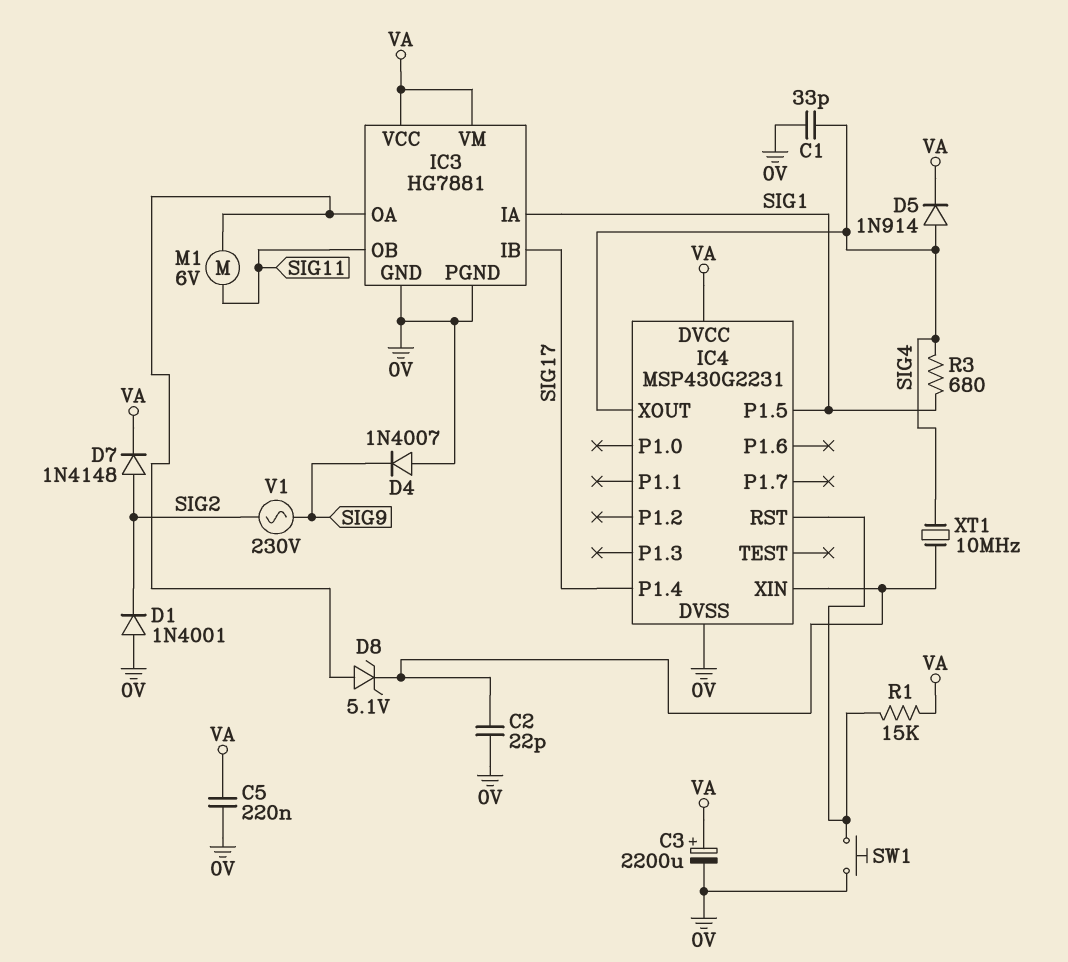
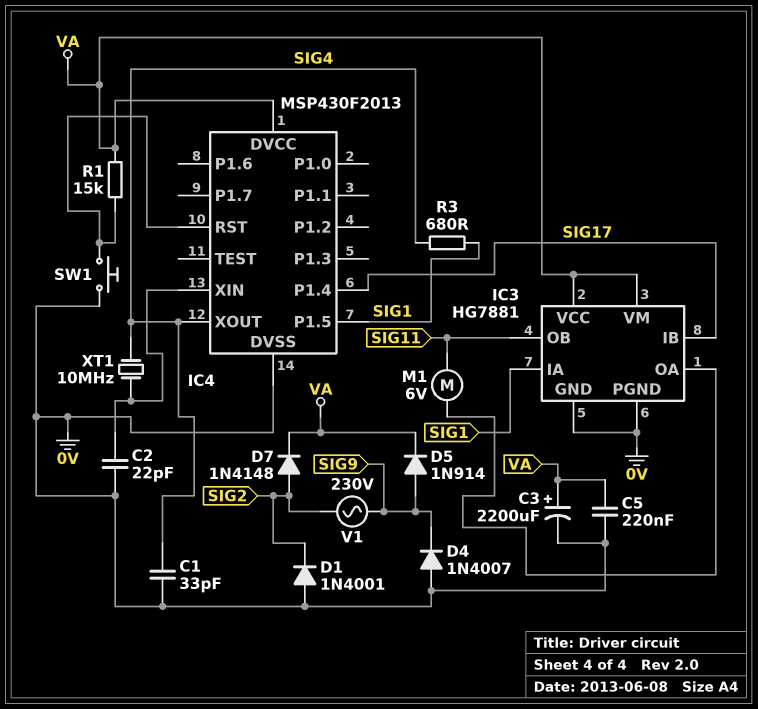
D5: diode 1N914 (A SIG4, K VA) -> diode 1N914 (A SIG9, K VA)
D8: zener 5.1V (A IC3/OA, K IC4/XIN) -> none
IC4: MSP430G2231 -> MSP430F2013

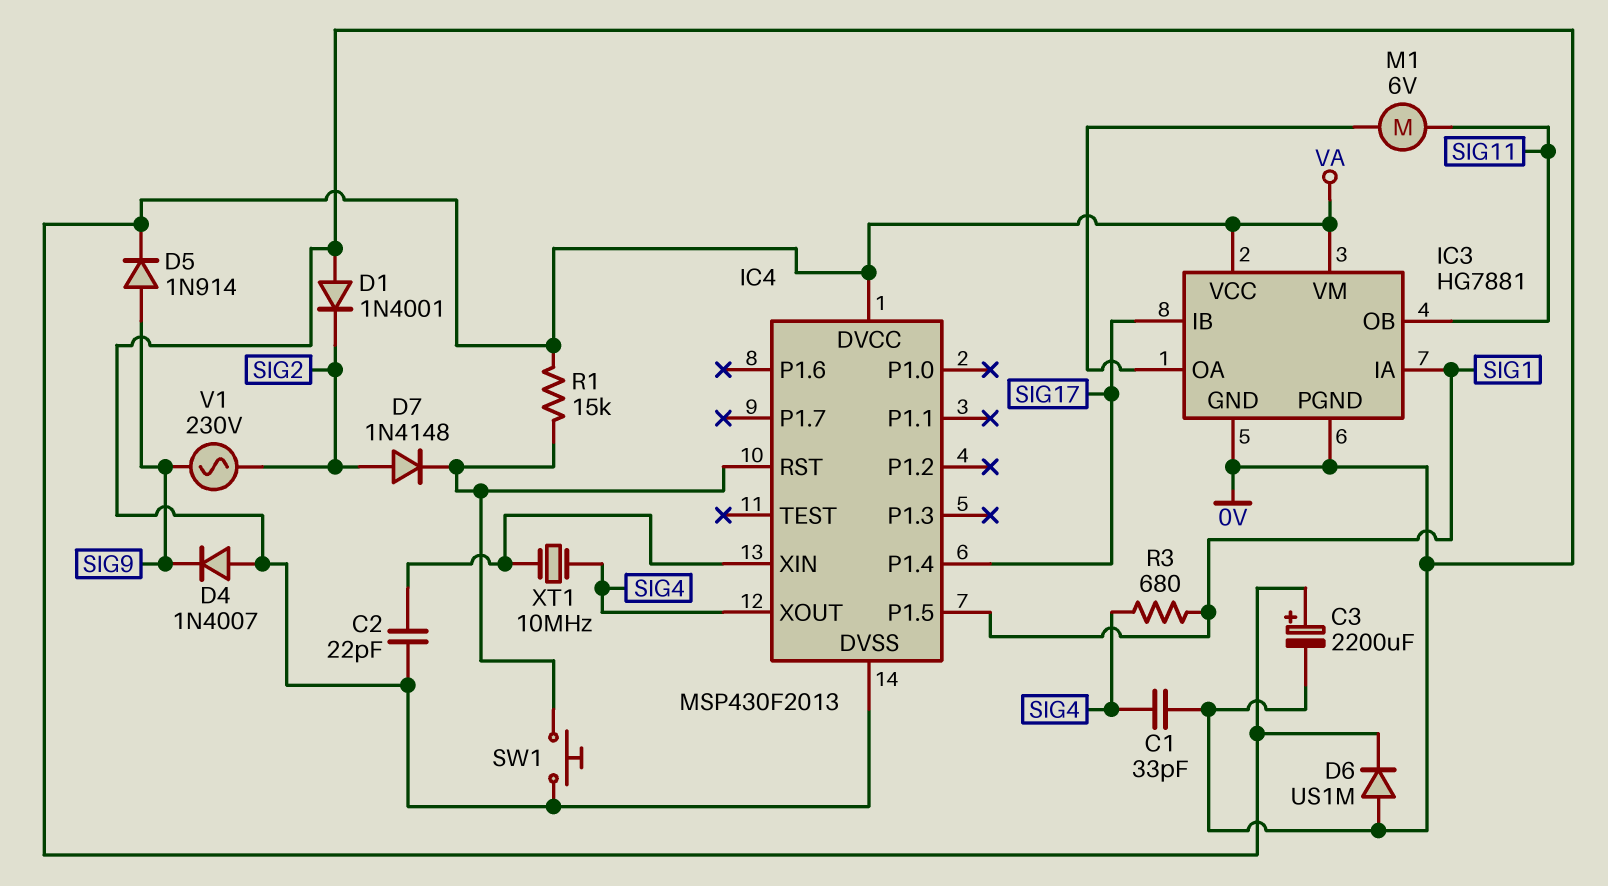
C5: 220nF (0V, VA) -> none
D6: none -> diode US1M (A 0V, K VA)
D7: diode 1N4148 (A SIG2, K VA) -> diode 1N4148 (A SIG2, K IC4/RST)

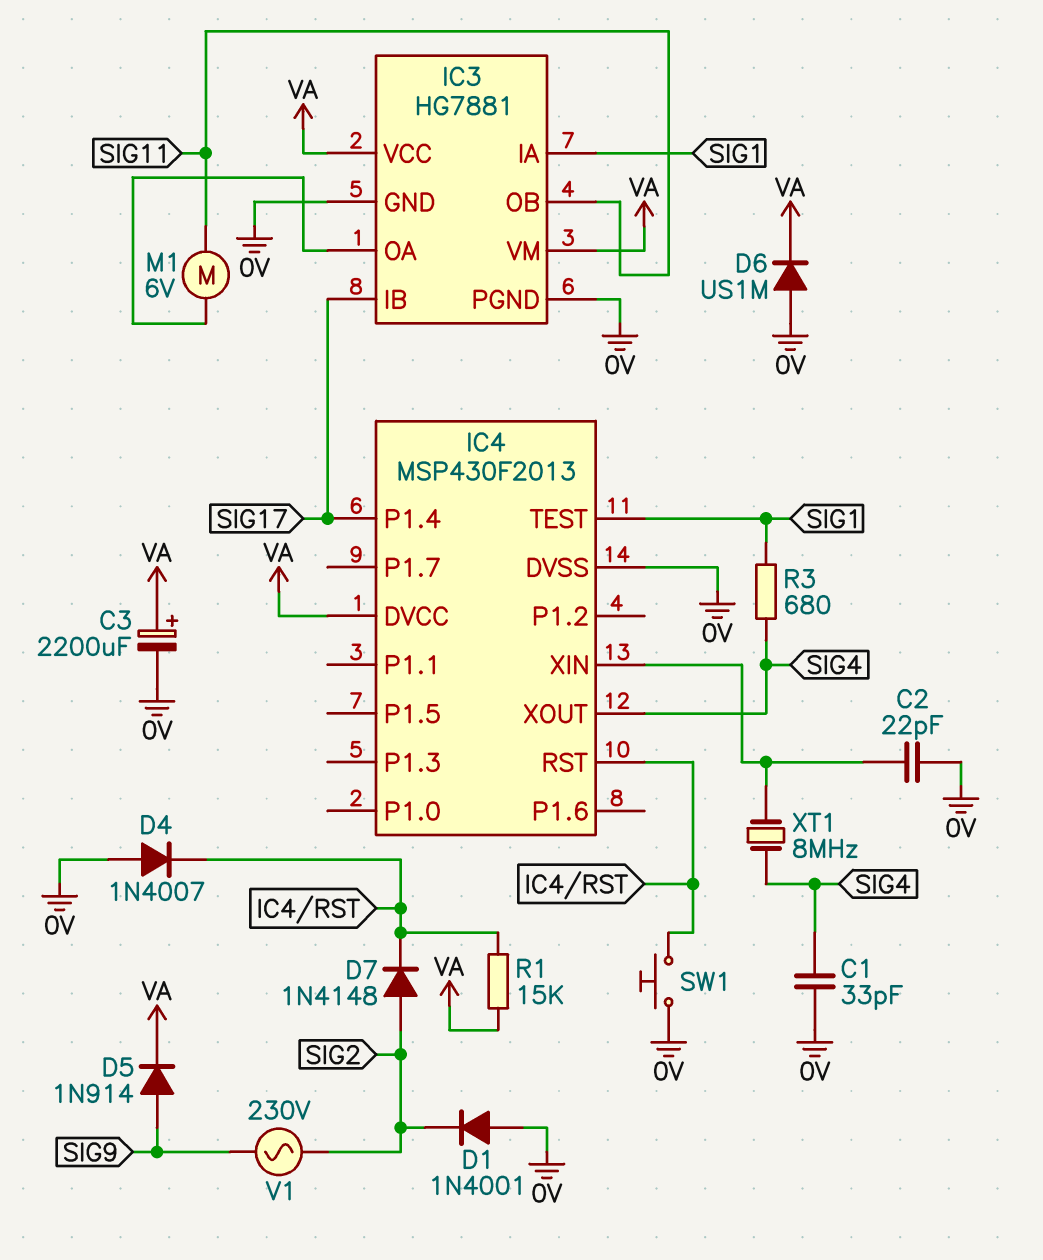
D4: diode 1N4007 (A 0V, K SIG9) -> diode 1N4007 (A 0V, K IC4/RST)
IC4 pin P1.5: SIG1 -> none
IC4 pin TEST: none -> SIG1
XT1: 10MHz (IC4/XIN, SIG4) -> 8MHz (IC4/XIN, SIG4)

